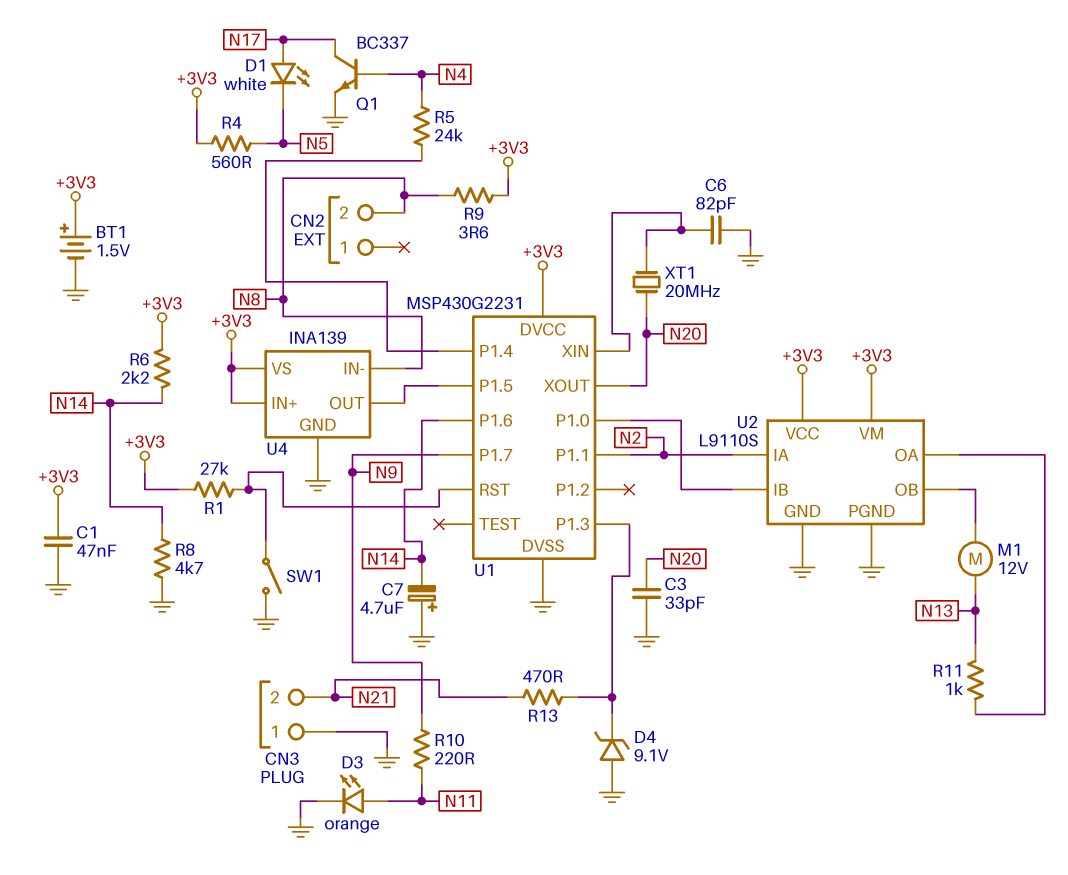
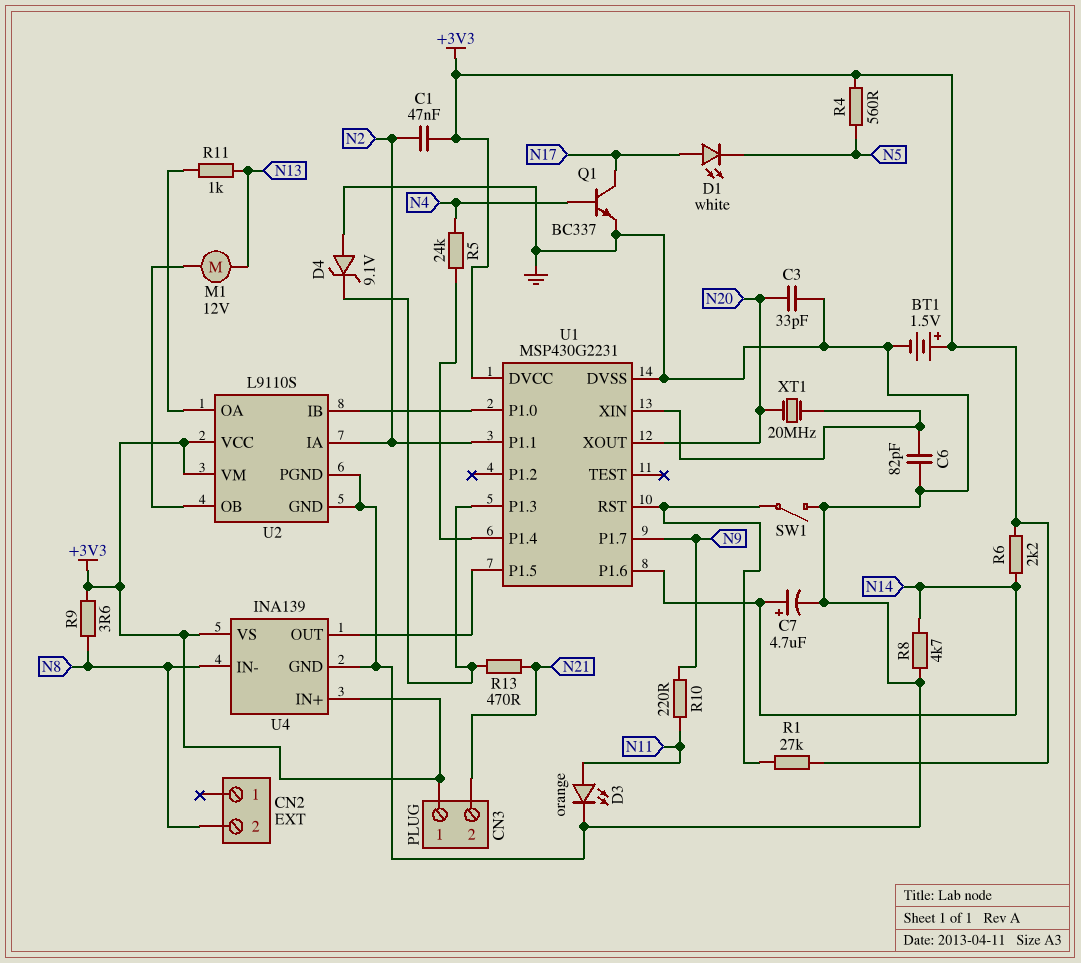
C1: 47nF (+3V3, GND) -> 47nF (+3V3, N2)
C7: 4.7uF (plus GND, minus N14) -> 4.7uF (plus N14, minus GND)
CN3 pin 1: GND -> +3V3

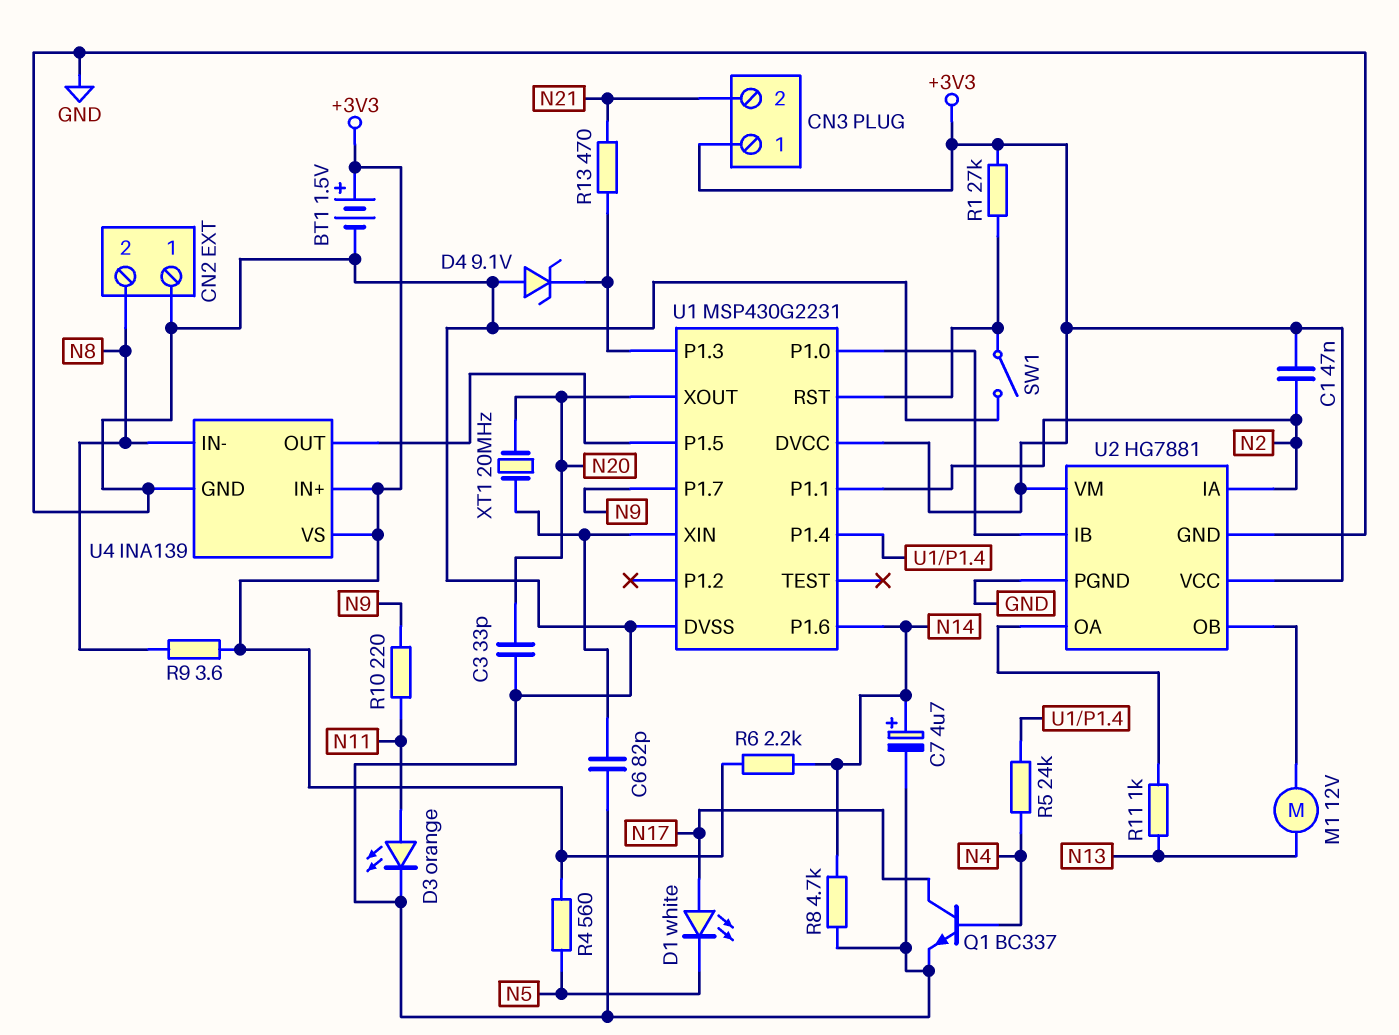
CN2 pin 1: none -> GND
U2: L9110S -> HG7881

